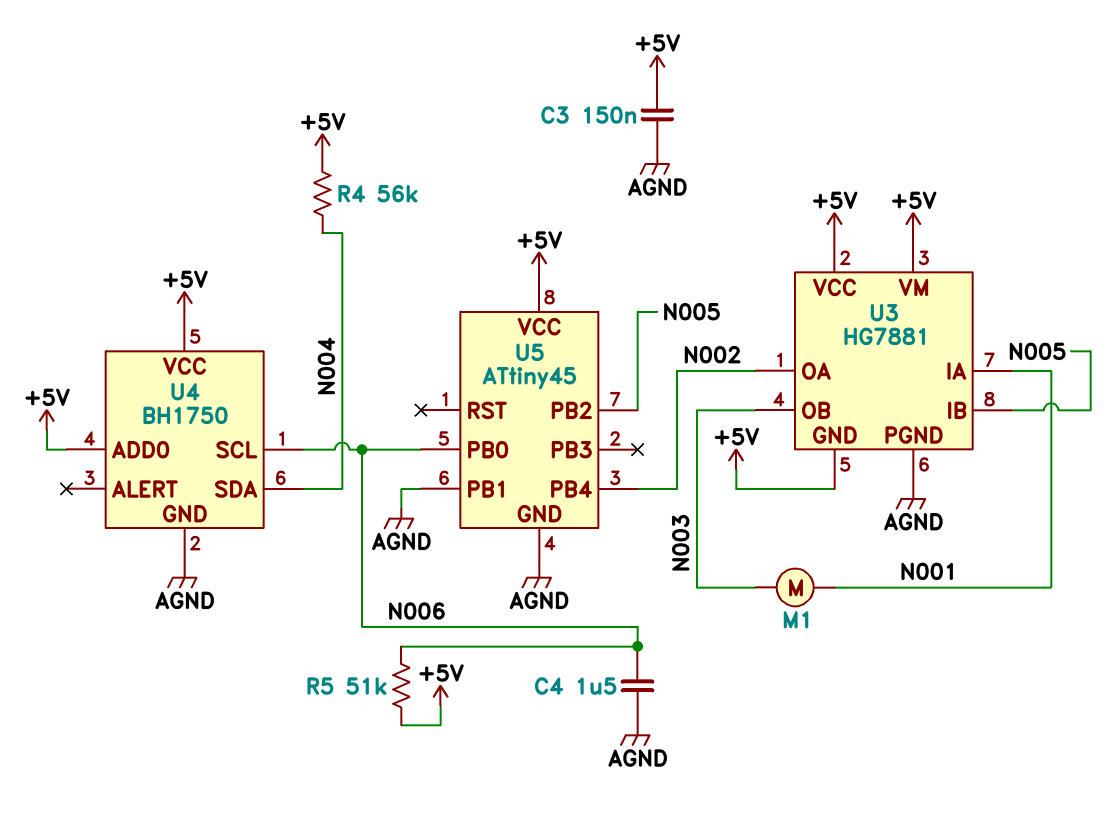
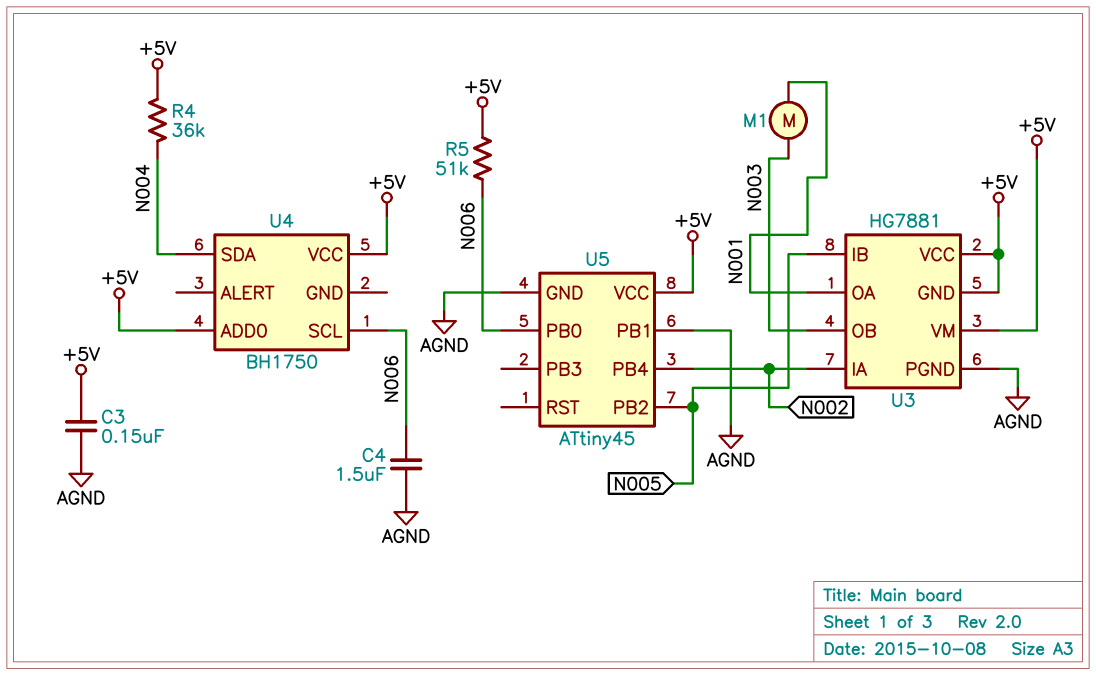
R4: 56k (+5V, N004) -> 36k (+5V, N004)
U3 pin IA: N001 -> N002
U3 pin OA: N002 -> N001
U4 pin GND: AGND -> none

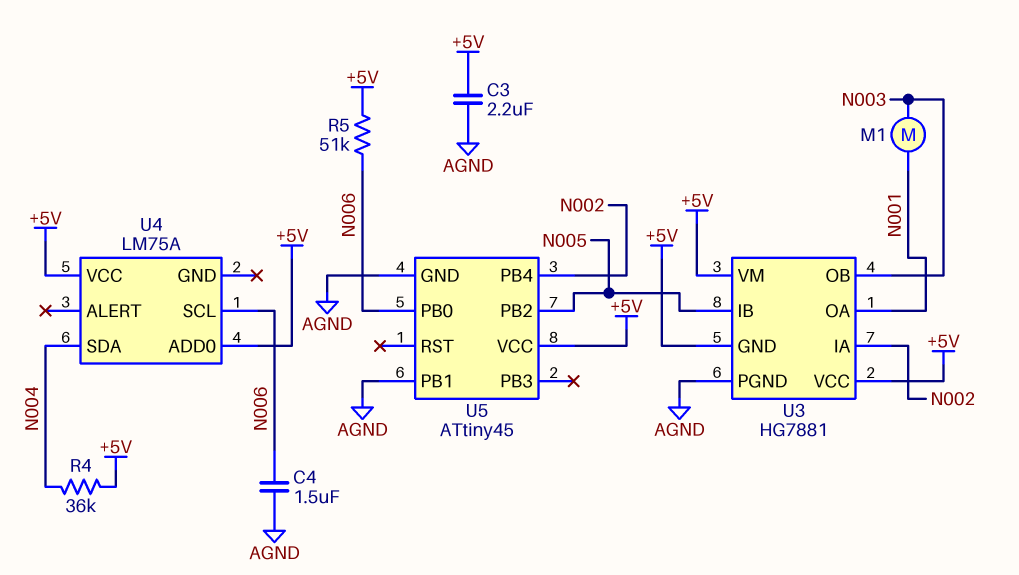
C3: 150nF (+5V, AGND) -> 2.2uF (+5V, AGND)
U4: BH1750 -> LM75A

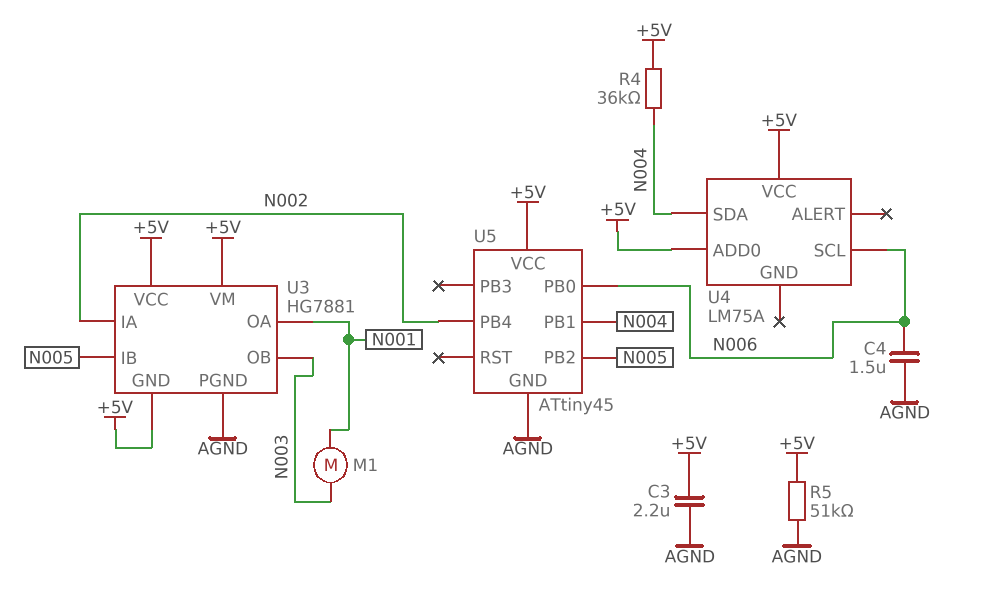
R5: 51k (+5V, N006) -> 51k (+5V, AGND)
U5 pin PB1: AGND -> N004

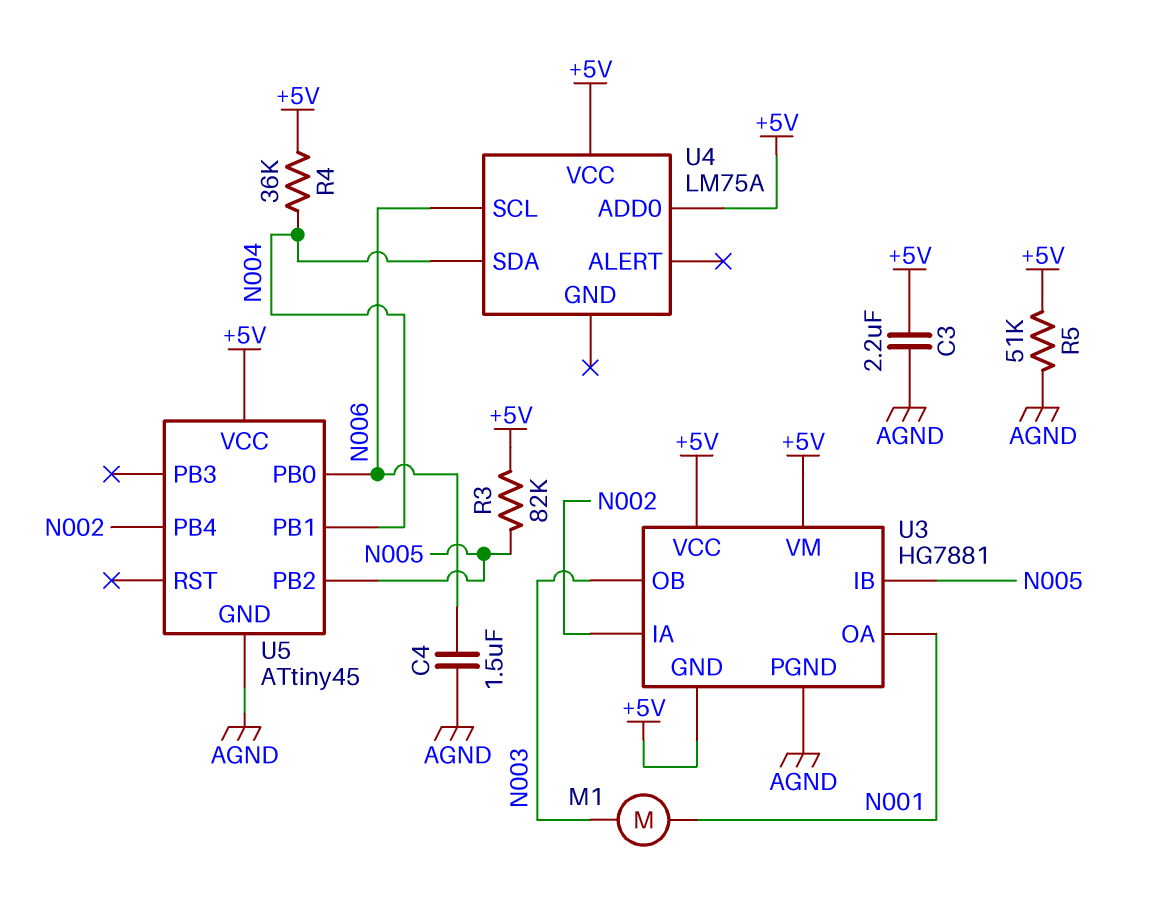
R3: none -> 82k (+5V, N005)

